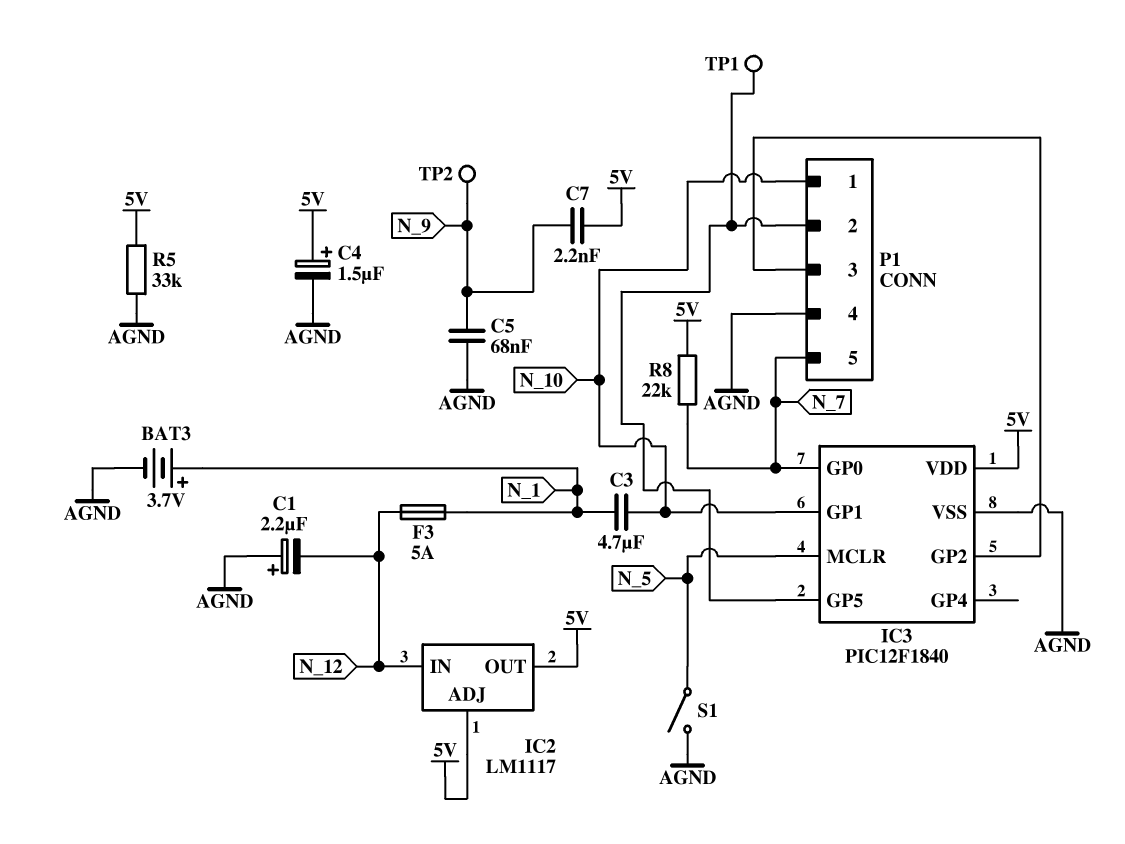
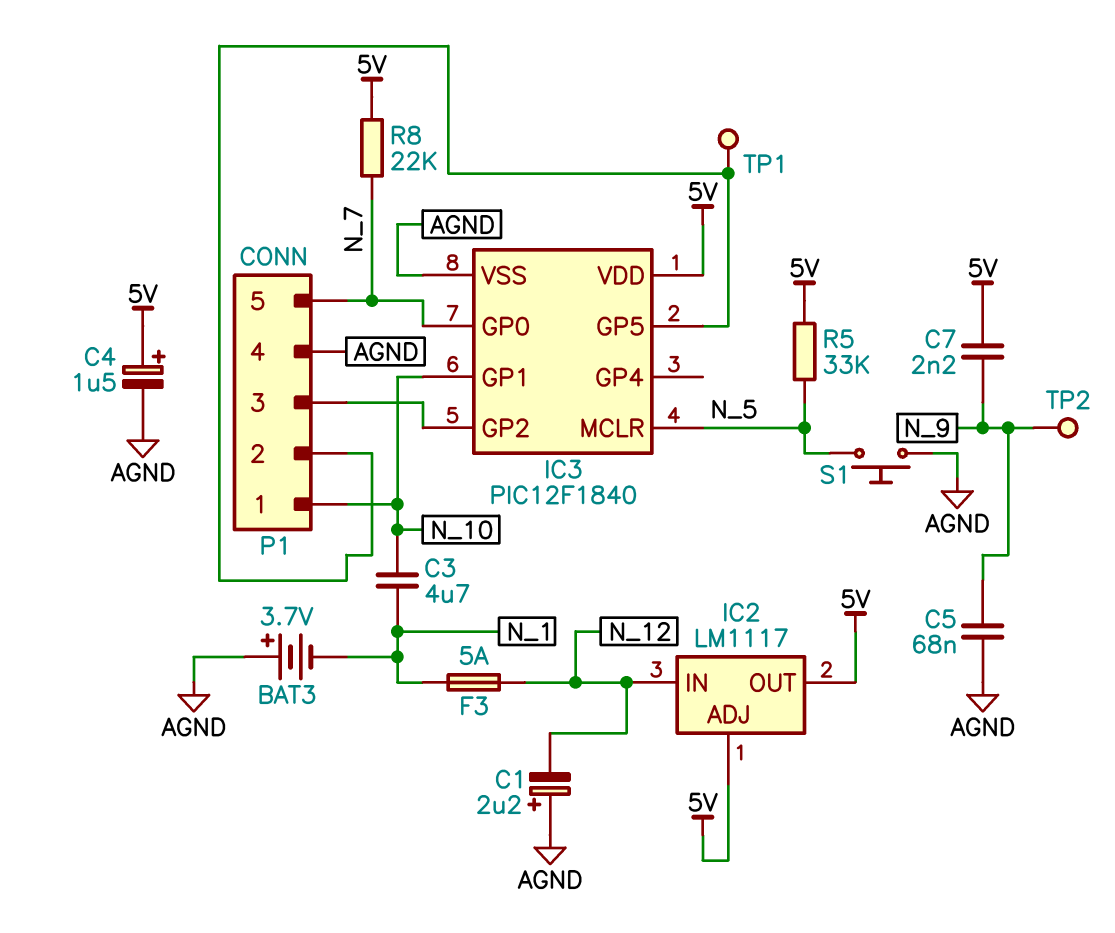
BAT3: 3.7V (plus N_1, minus AGND) -> 3.7V (plus AGND, minus N_1)
R5: 33k (5V, AGND) -> 33k (5V, N_5)
S1: switch (AGND, N_5) -> button (AGND, N_5)

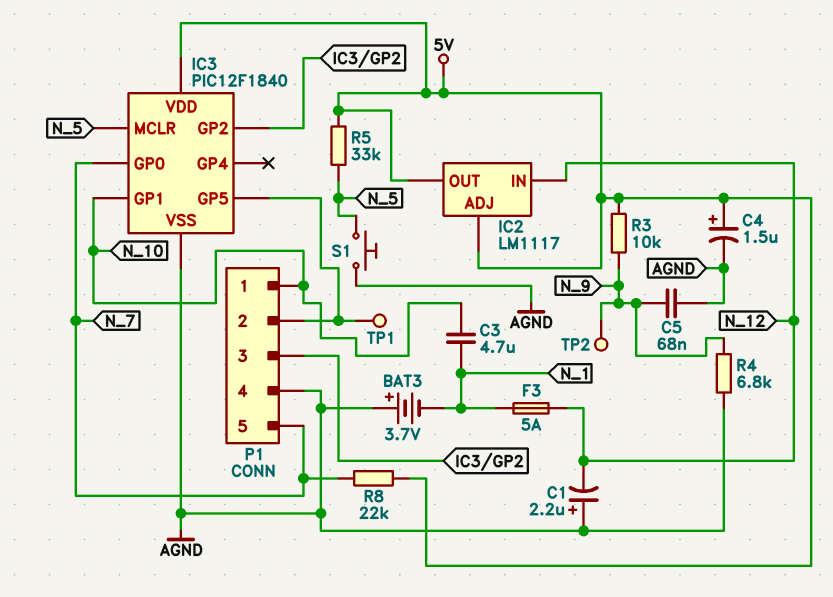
C7: 2.2nF (5V, N_9) -> none
R3: none -> 10k (5V, N_9)
R4: none -> 6.8k (AGND, N_9)

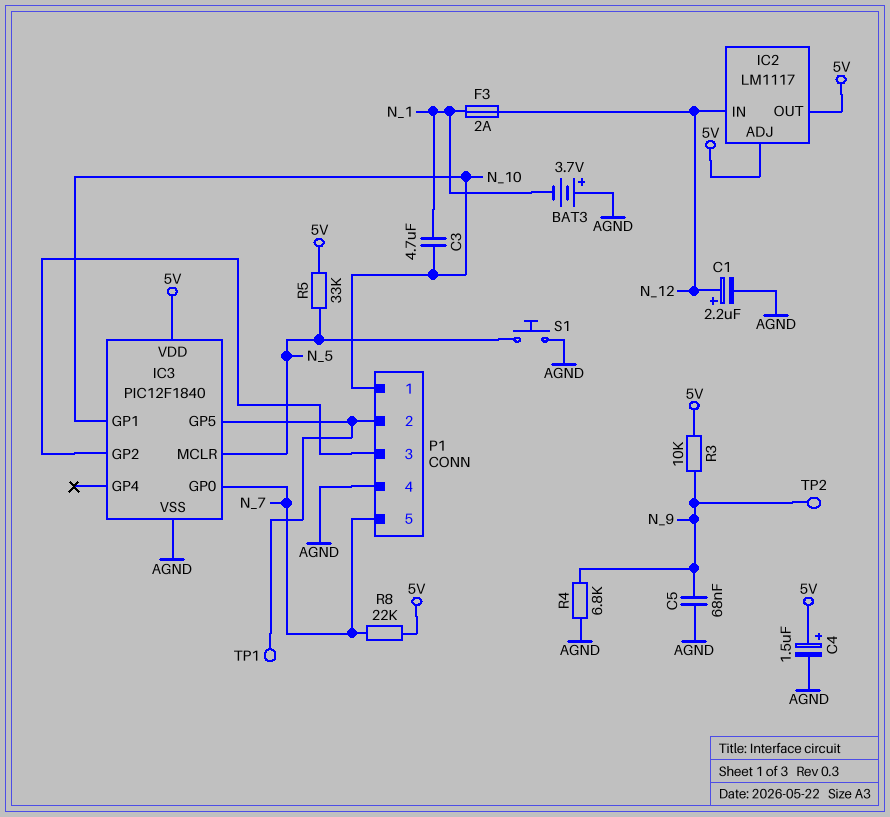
C1: 2.2uF (plus AGND, minus N_12) -> 2.2uF (plus N_12, minus AGND)
F3: 5A (N_1, N_12) -> 2A (N_1, N_12)

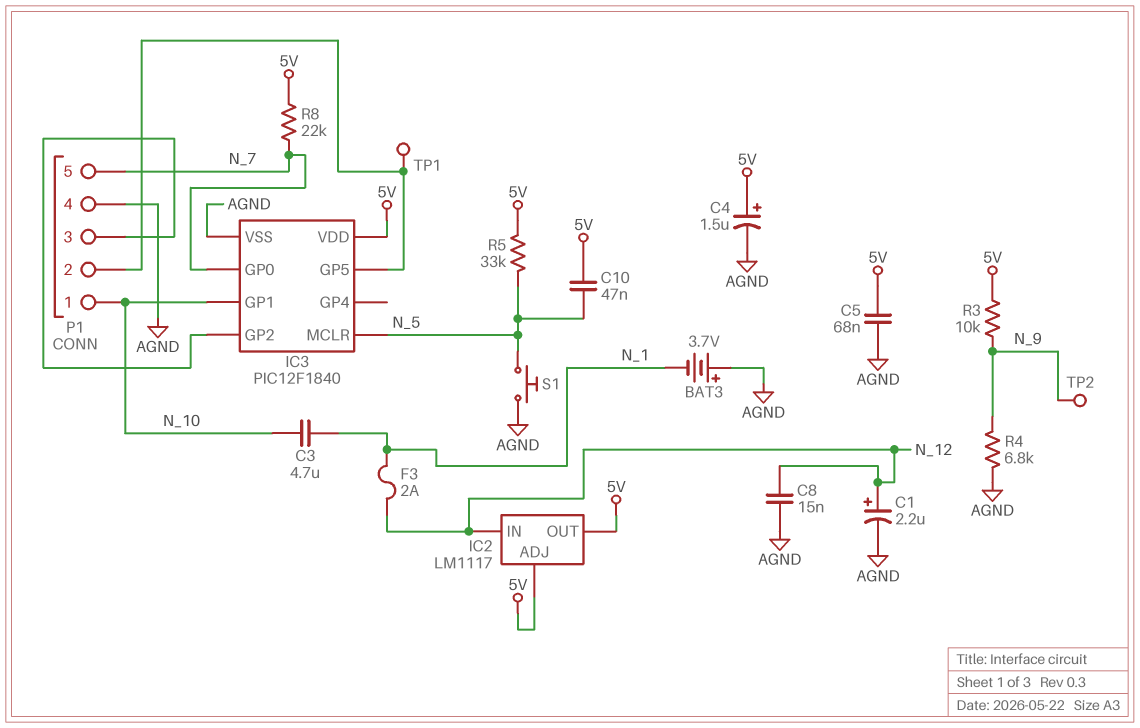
C5: 68nF (AGND, N_9) -> 68nF (5V, AGND)
C8: none -> 15nF (AGND, N_12)
C10: none -> 47nF (5V, N_5)

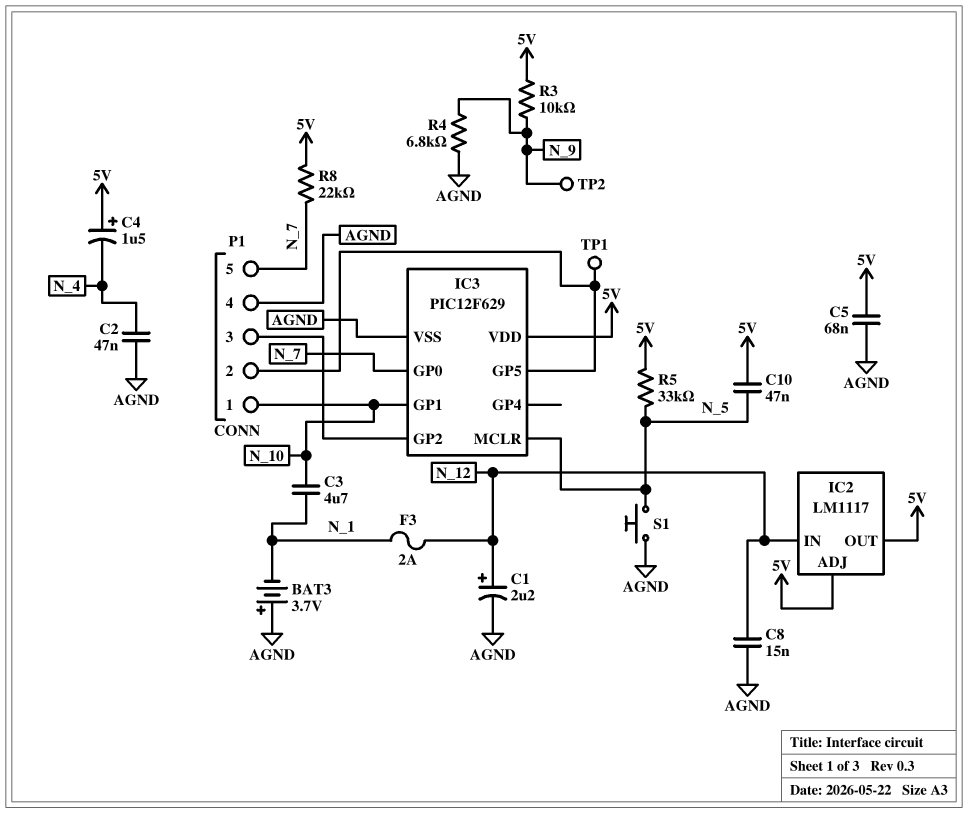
C2: none -> 47nF (AGND, N_4)
C4: 1.5uF (plus 5V, minus AGND) -> 1.5uF (plus 5V, minus N_4)
IC3: PIC12F1840 -> PIC12F629

